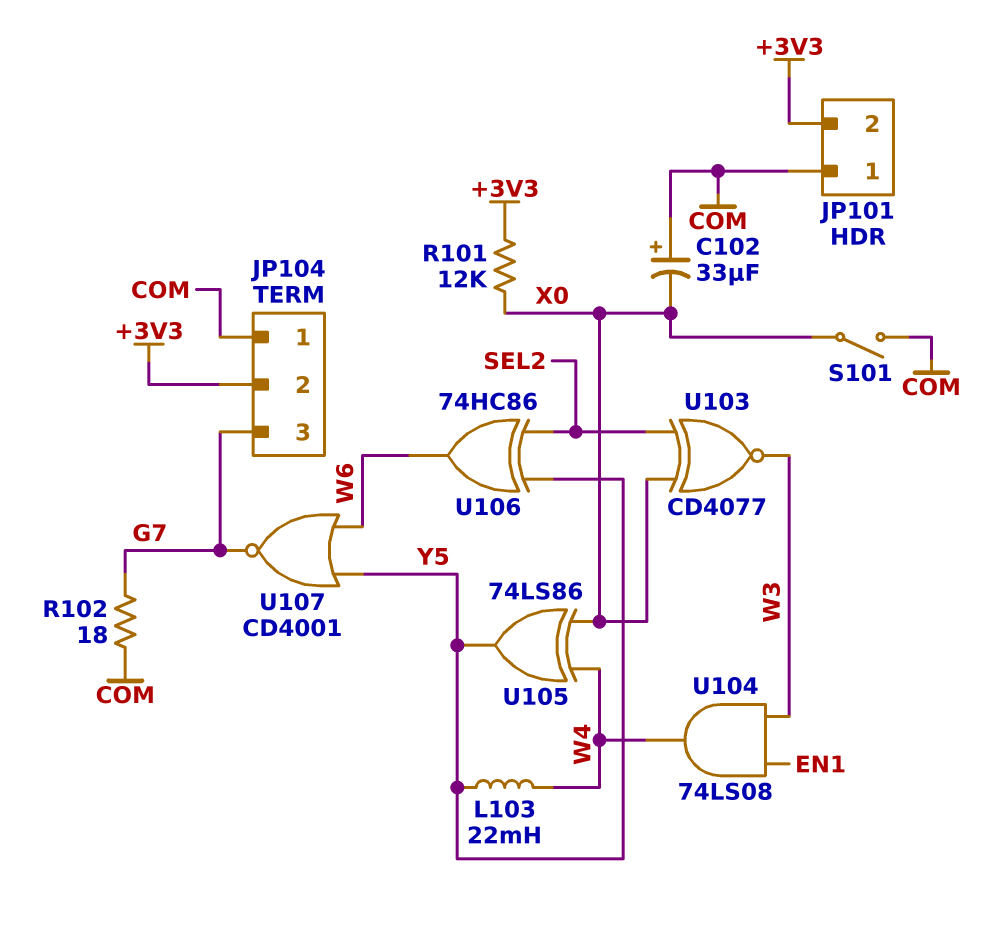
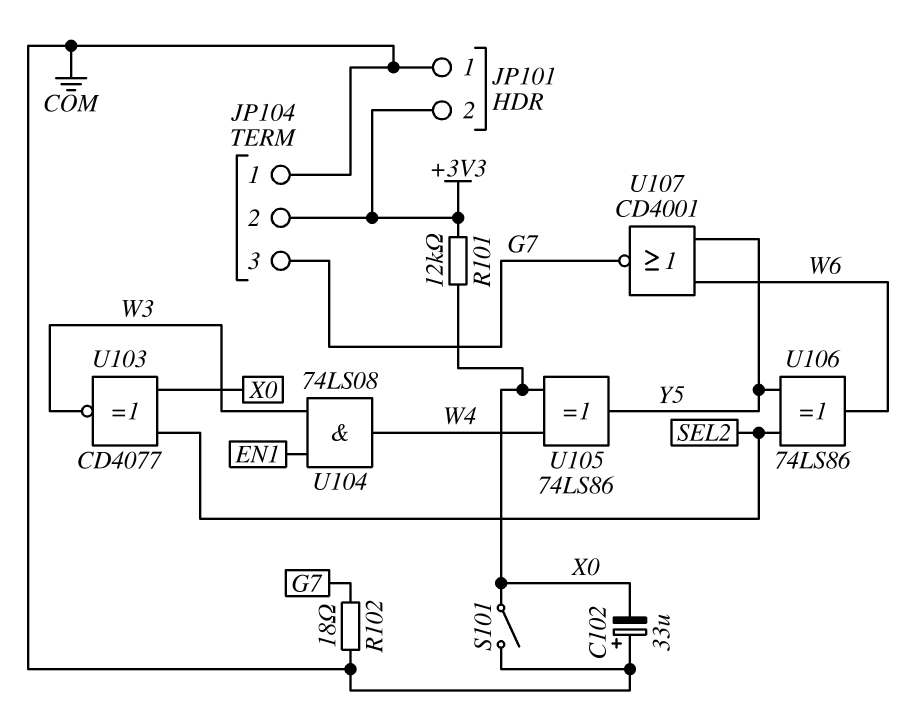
L103: 22mH (W4, Y5) -> none
U106: XOR 74HC86 (in SEL2, in Y5, out W6) -> XOR 74LS86 (in SEL2, in Y5, out W6)

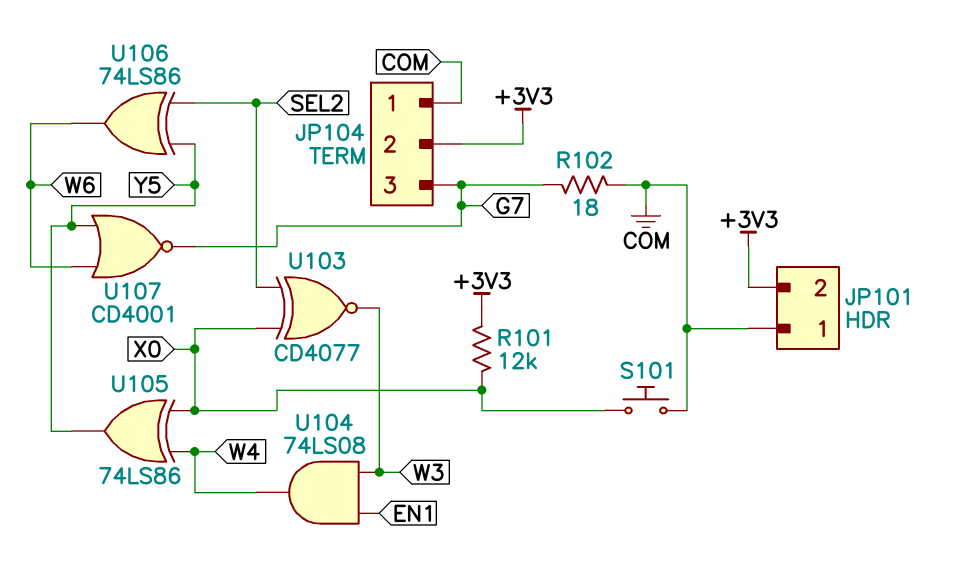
C102: 33uF (plus COM, minus X0) -> none
S101: switch (COM, X0) -> button (COM, X0)

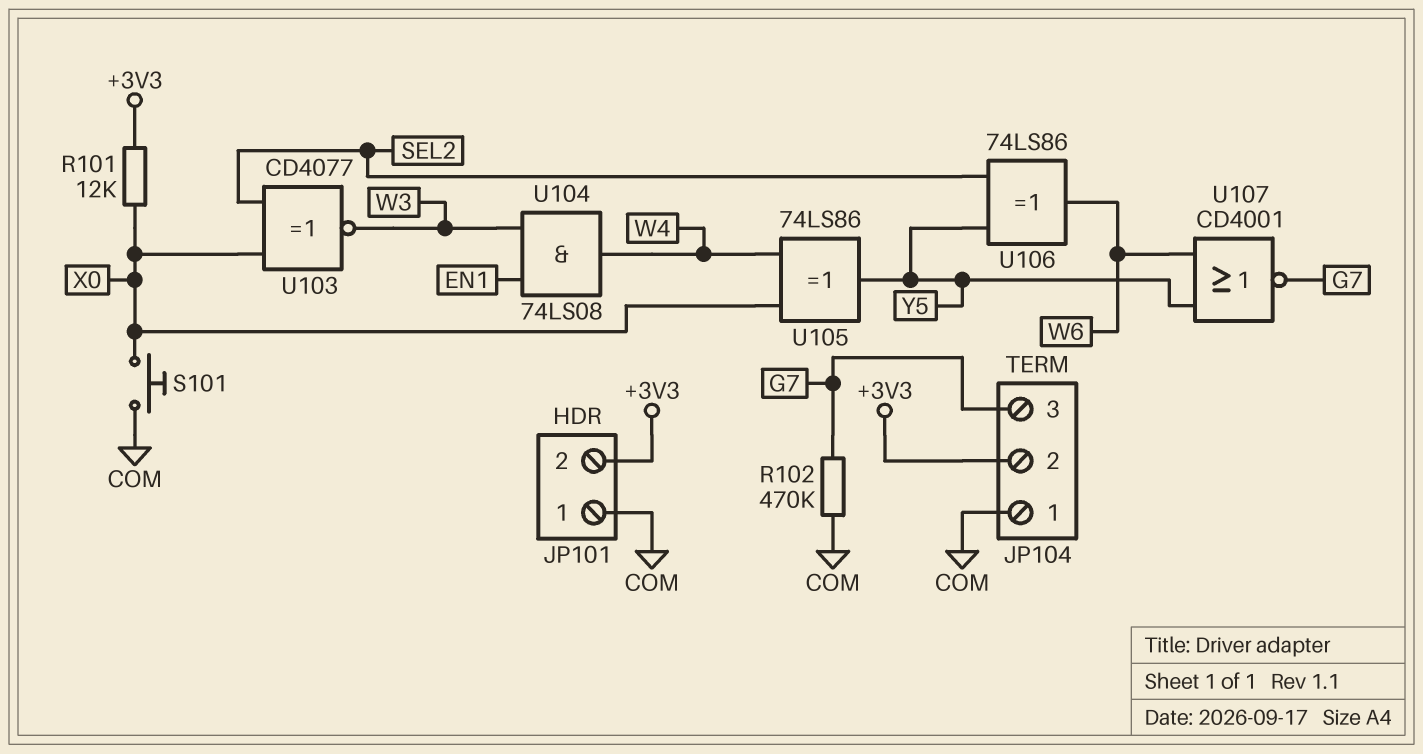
R102: 18 (COM, G7) -> 470k (COM, G7)

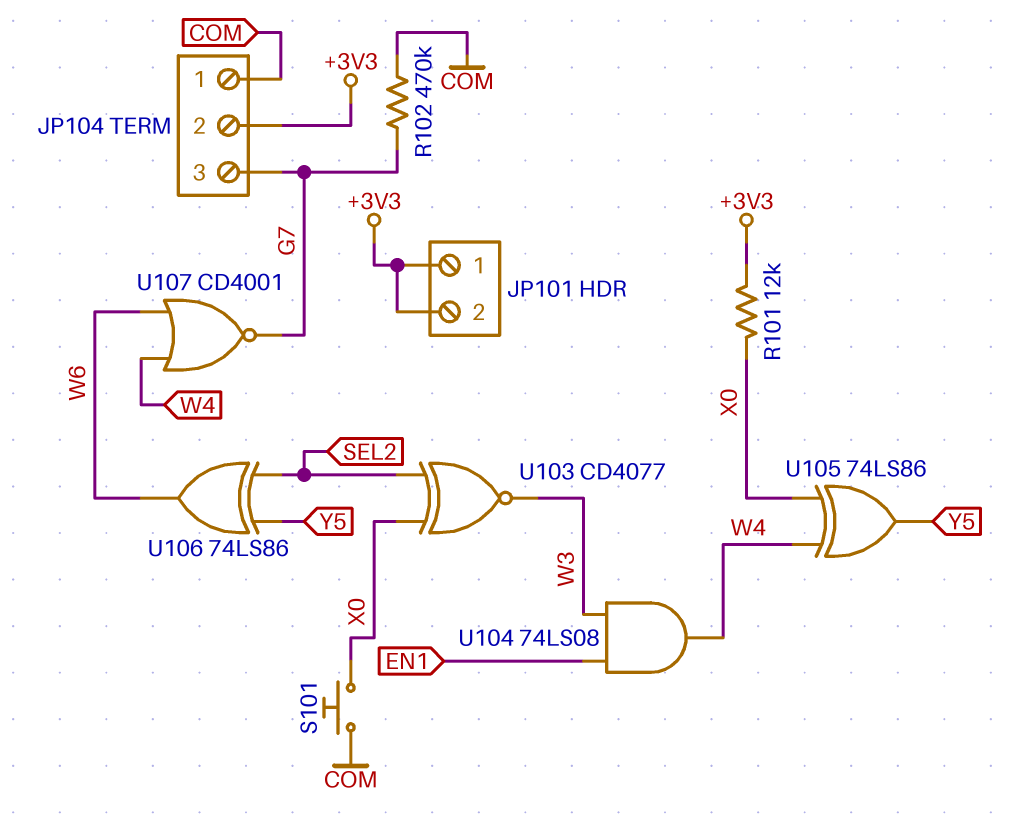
JP101 pin 1: COM -> +3V3
U107: NOR CD4001 (in W6, in Y5, out G7) -> NOR CD4001 (in W4, in W6, out G7)

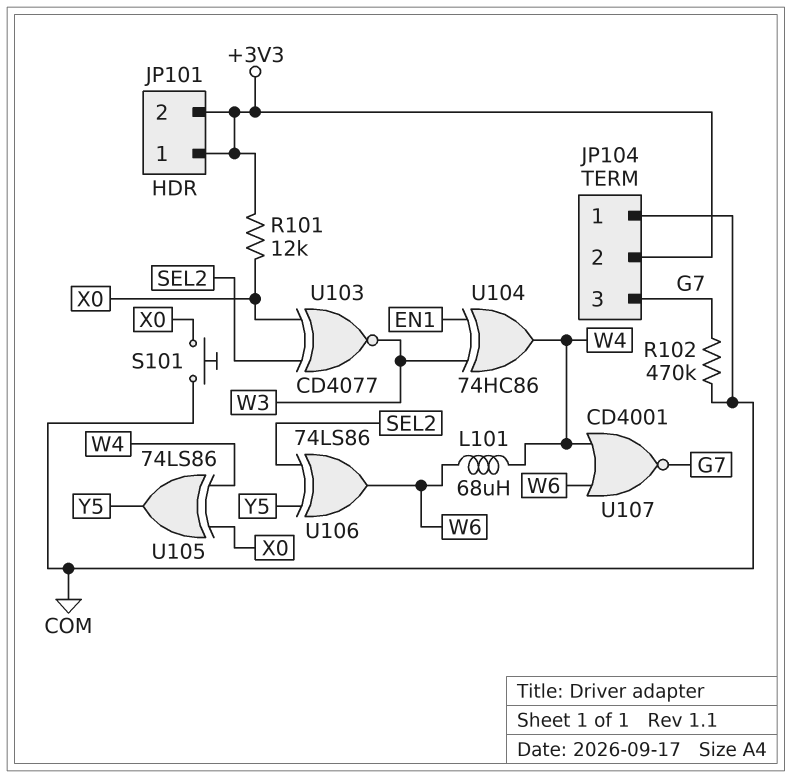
L101: none -> 68uH (W4, W6)
U104: AND 74LS08 (in EN1, in W3, out W4) -> XOR 74HC86 (in EN1, in W3, out W4)

